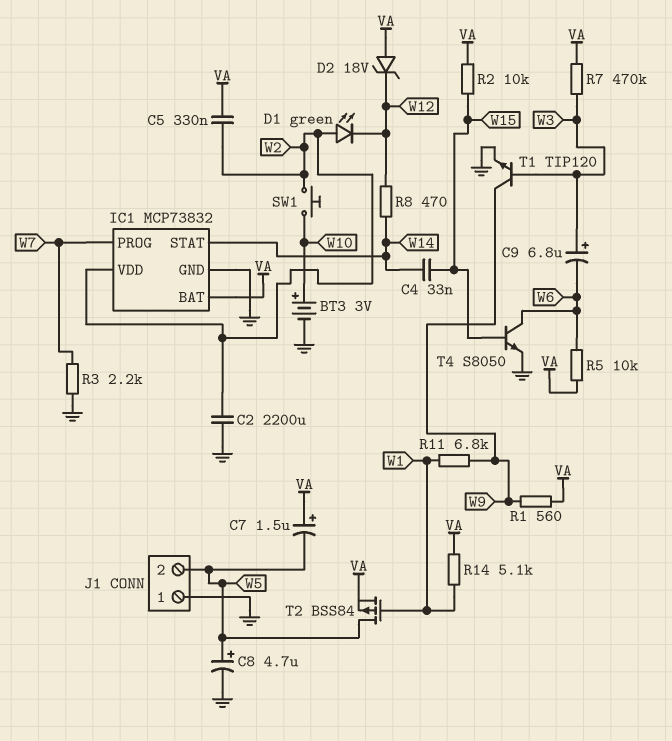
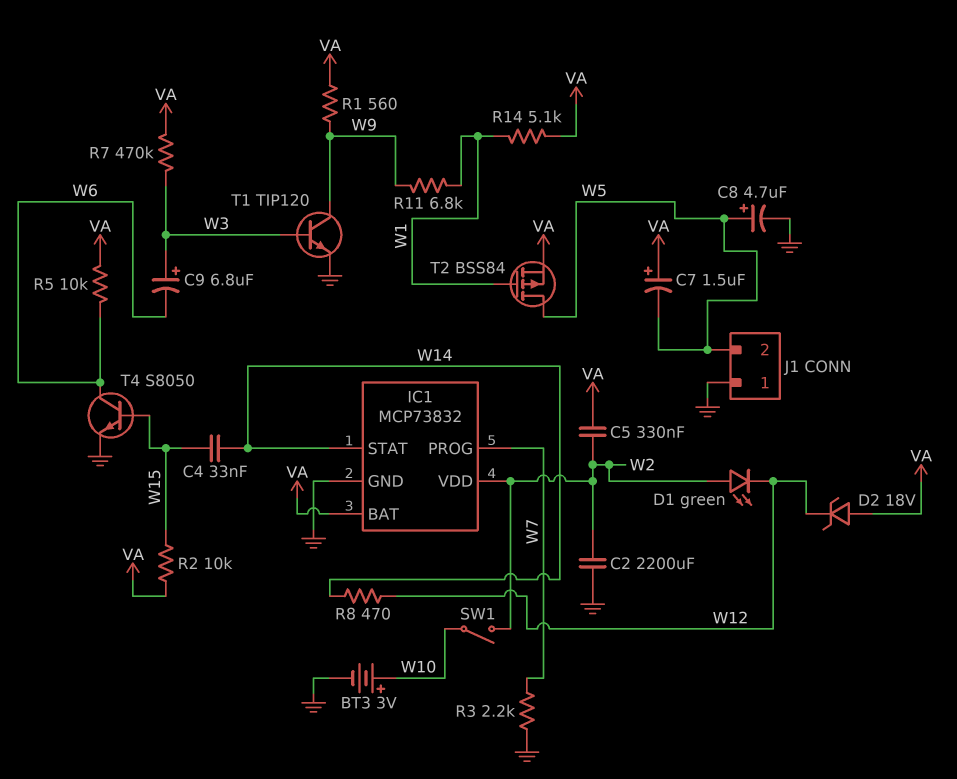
SW1: button (W2, W10) -> switch (W2, W10)

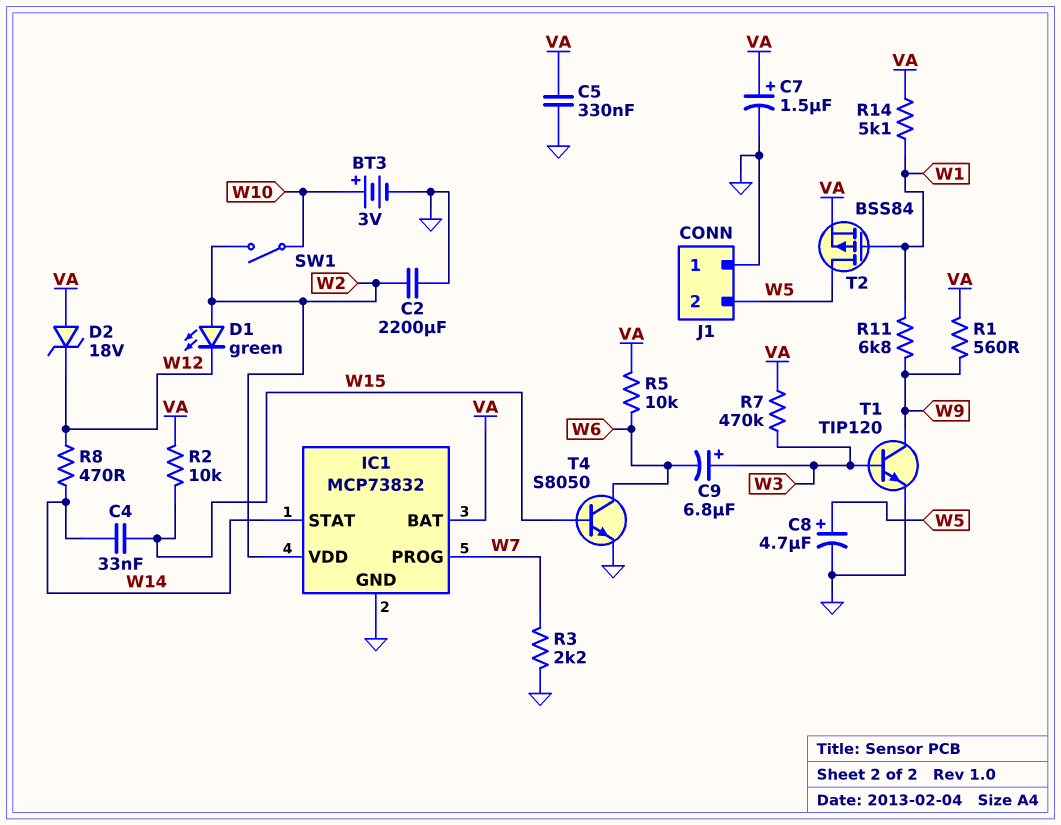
C5: 330nF (VA, W2) -> 330nF (GND, VA)
C7: 1.5uF (plus VA, minus W5) -> 1.5uF (plus VA, minus GND)

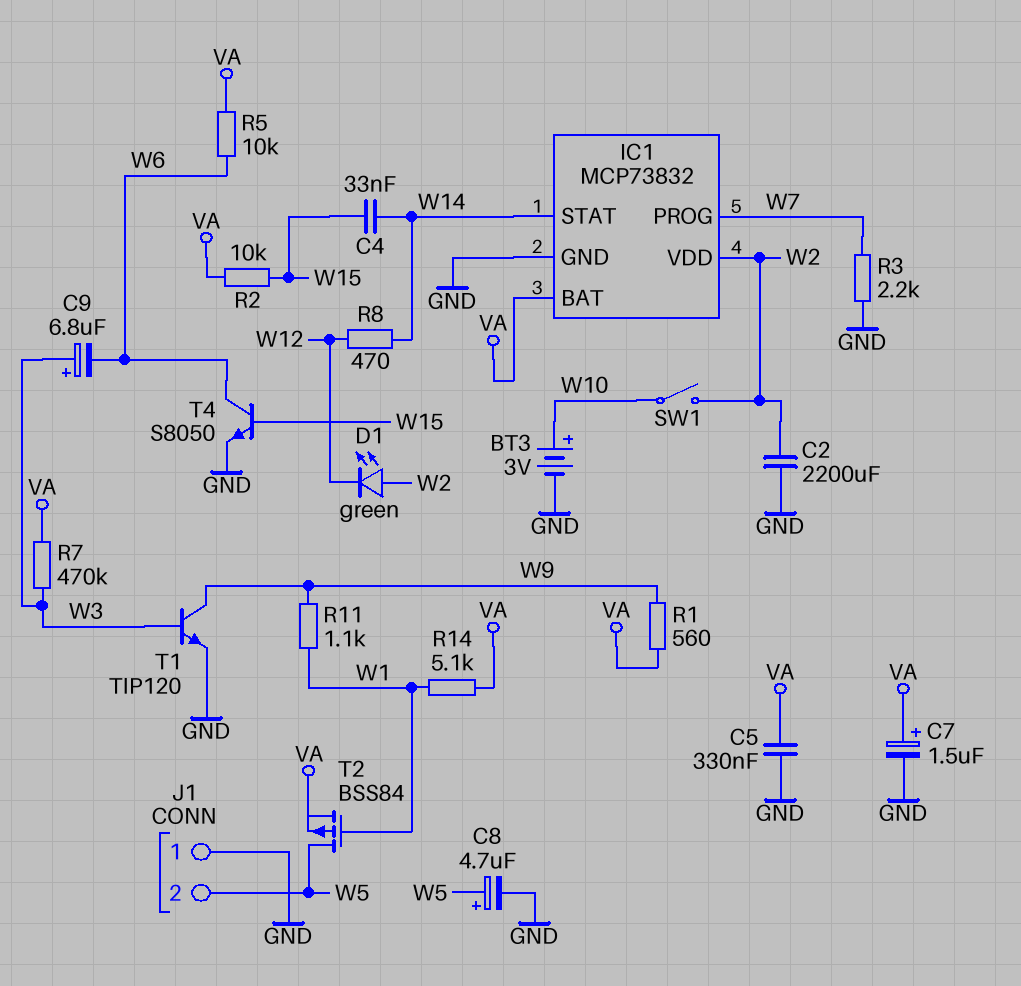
D2: zener 18V (A VA, K W12) -> none
R11: 6.8k (W1, W9) -> 1.1k (W1, W9)

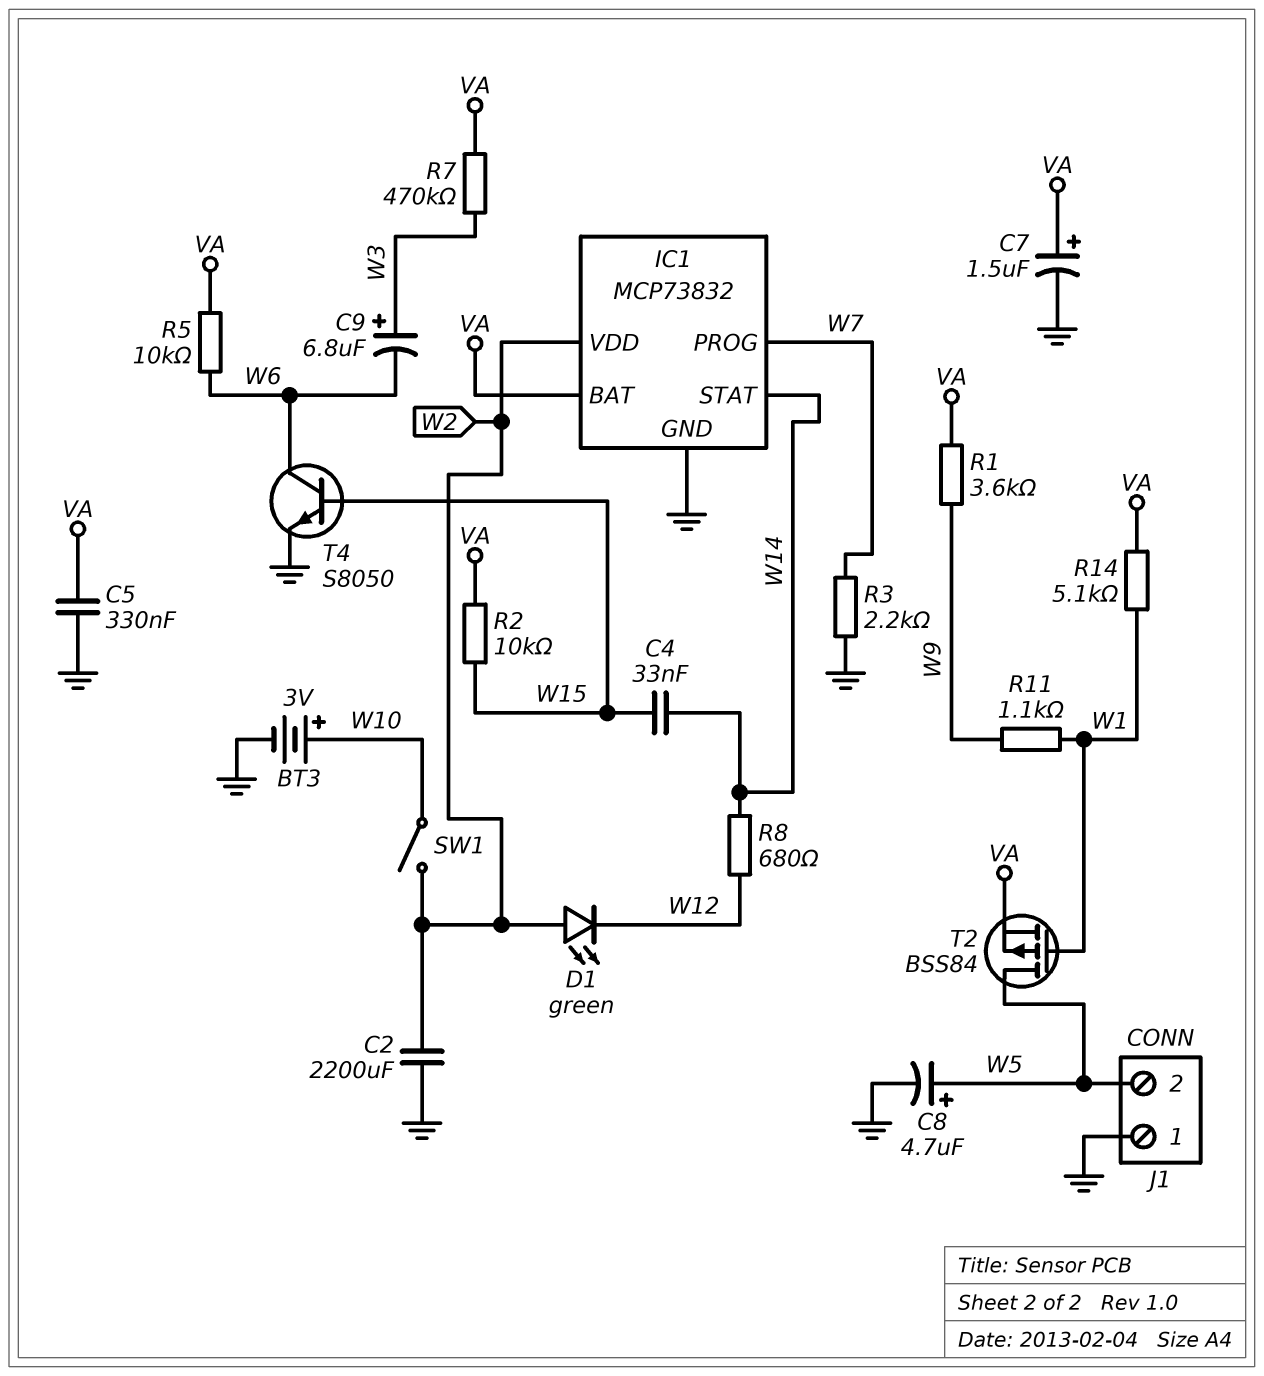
R1: 560 (VA, W9) -> 3.6k (VA, W9)
R8: 470 (W12, W14) -> 680 (W12, W14)
T1: NPN TIP120 (B W3, C W9, E GND) -> none

